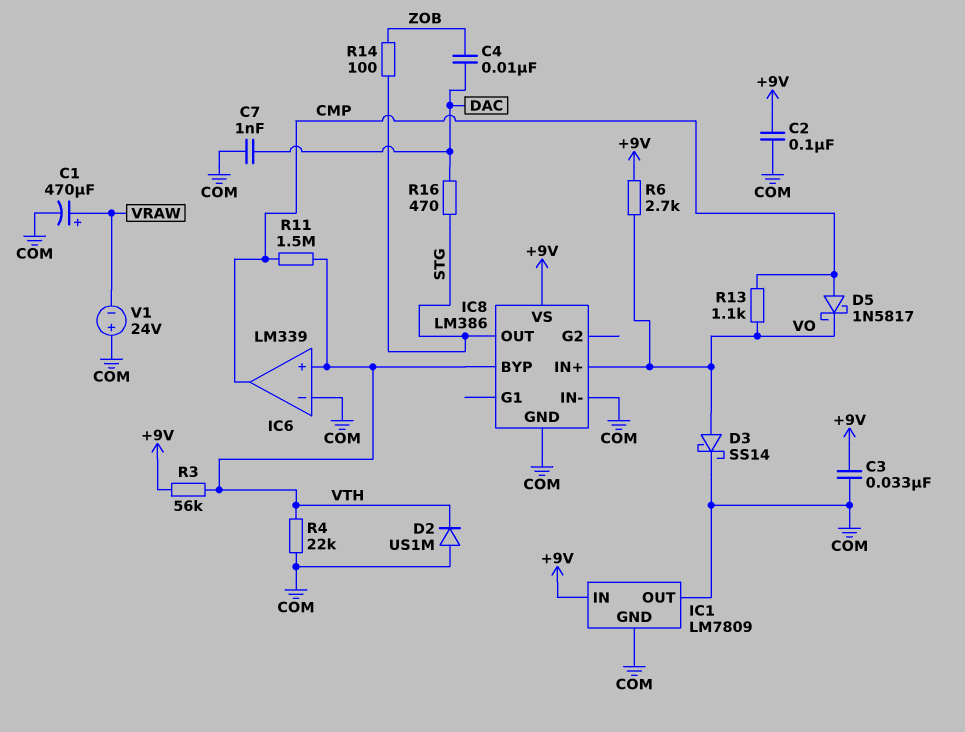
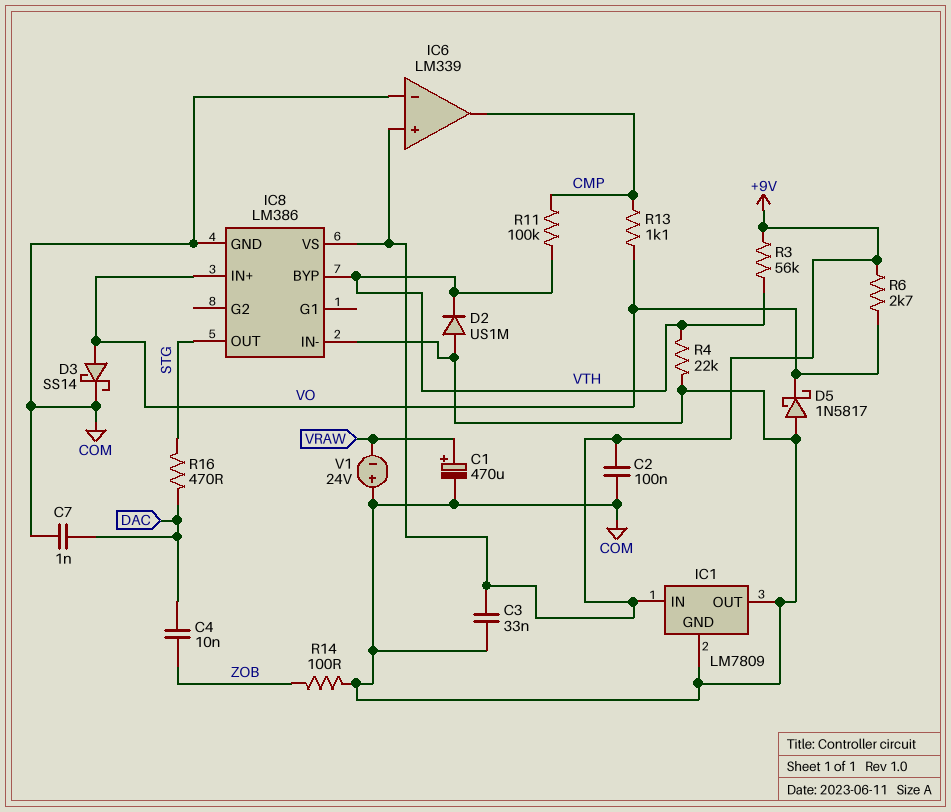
D5: schottky 1N5817 (A CMP, K VO) -> schottky 1N5817 (A COM, K VO)
IC6 pin in+: VTH -> +9V
R11: 1.5M (CMP, VTH) -> 100k (CMP, VTH)
R14: 100 (STG, ZOB) -> 100 (COM, ZOB)

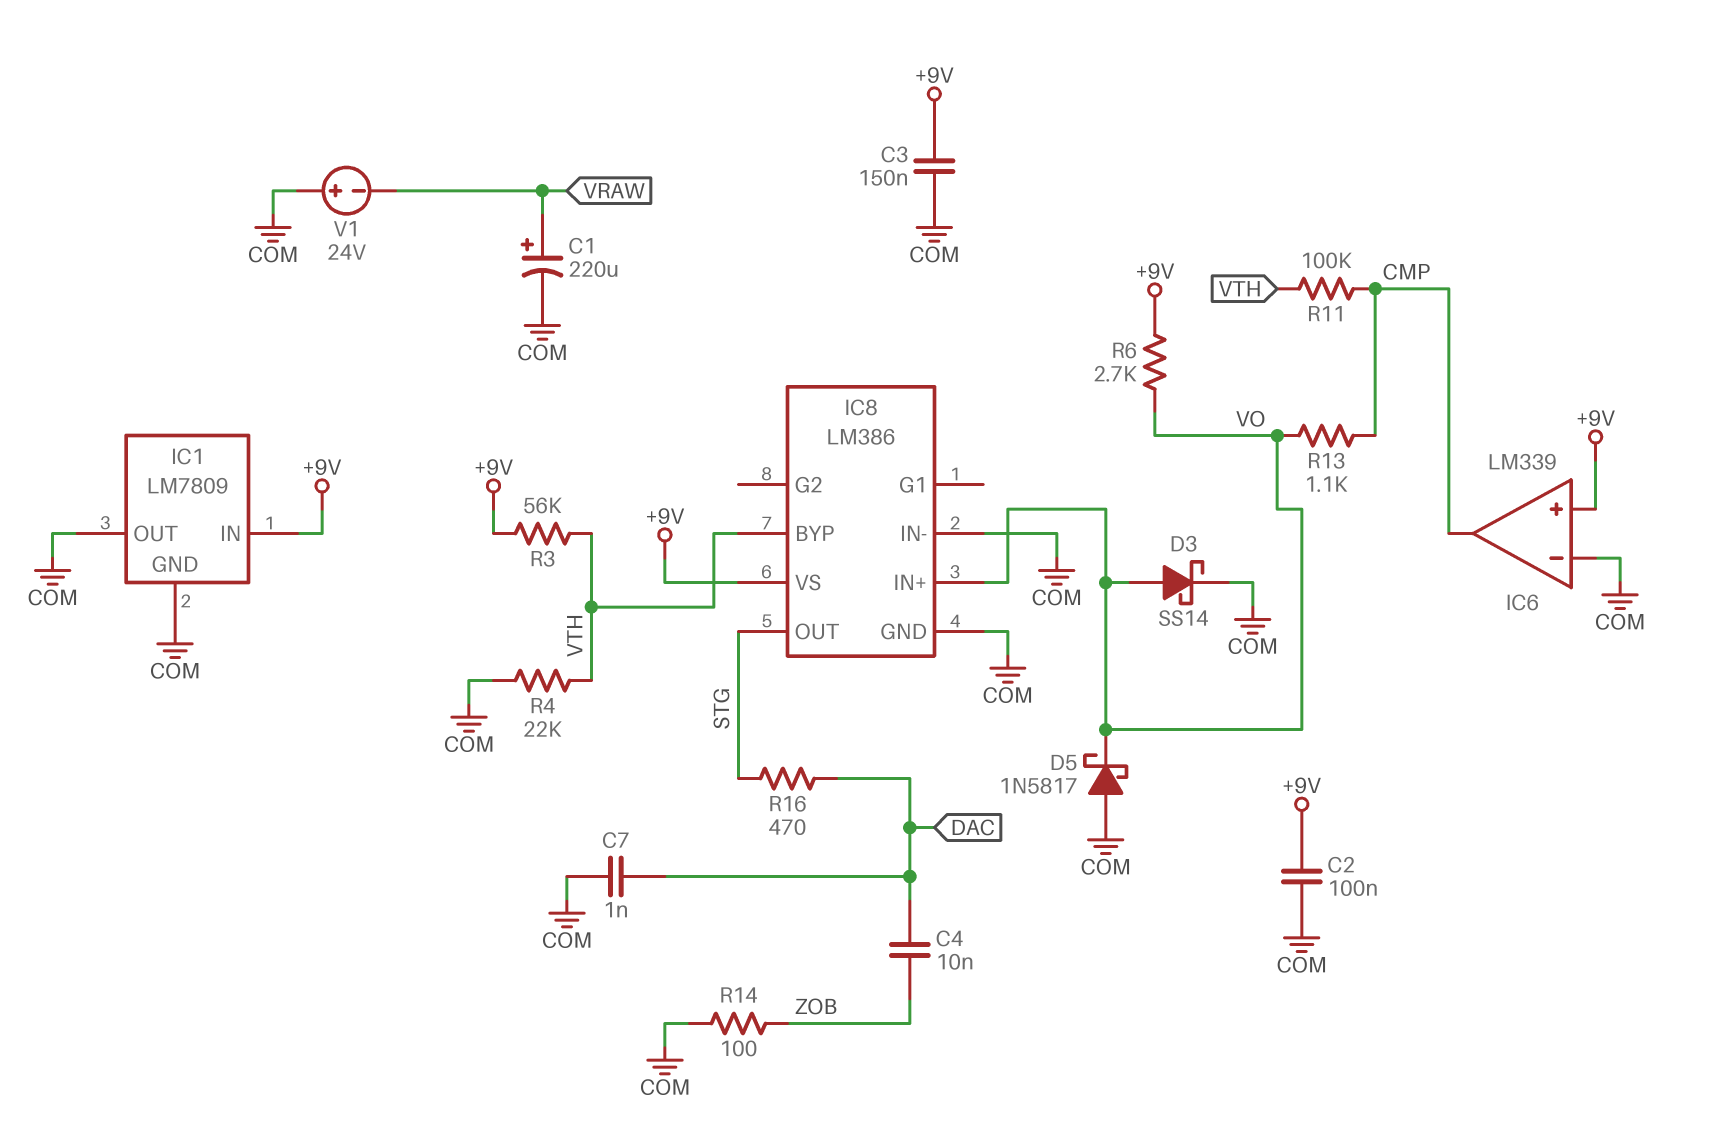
C1: 470uF (plus VRAW, minus COM) -> 220uF (plus VRAW, minus COM)
C3: 33nF (+9V, COM) -> 150nF (+9V, COM)
D2: diode US1M (A COM, K VTH) -> none

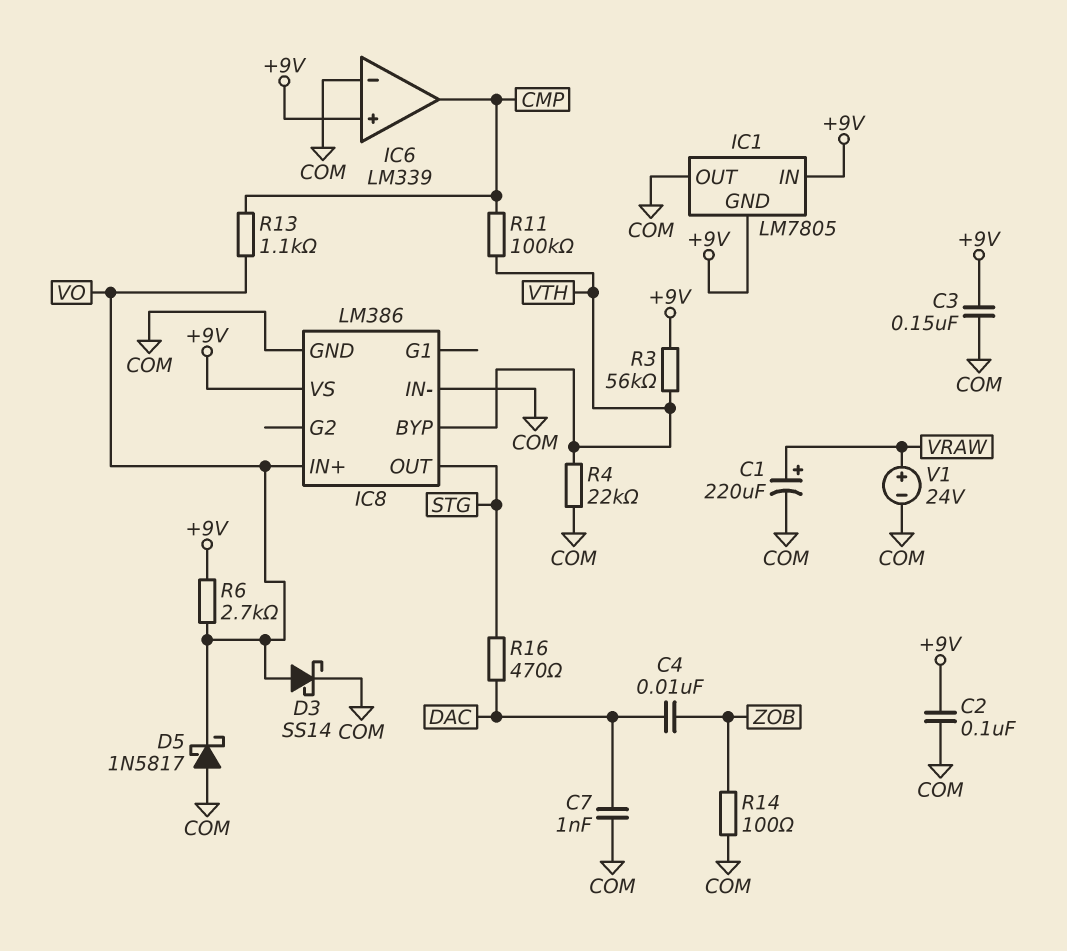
IC1: LM7809 -> LM7805
IC1 pin GND: COM -> +9V
V1: 24V (plus COM, minus VRAW) -> 24V (plus VRAW, minus COM)

